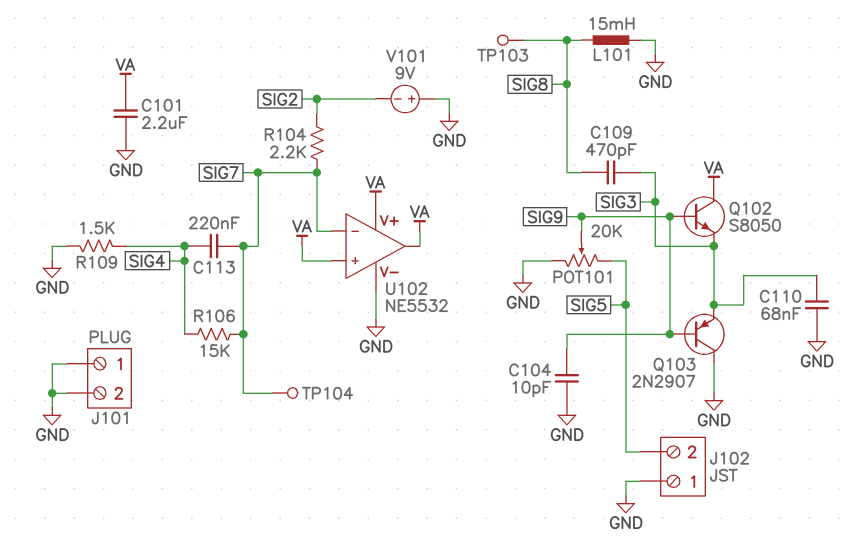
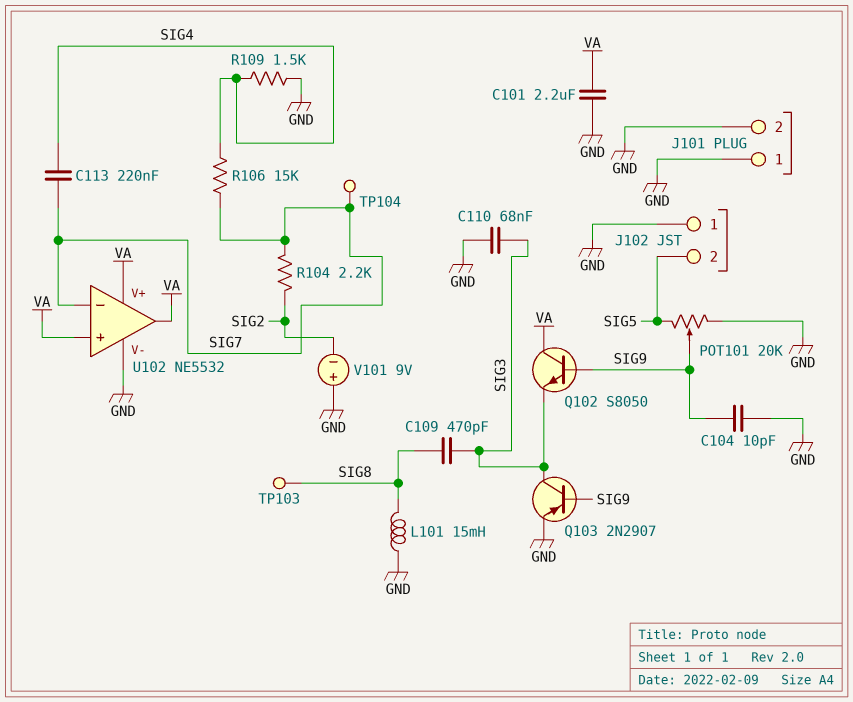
Q103: PNP 2N2907 (B SIG9, C GND, E SIG3) -> PNP 2N2907 (B SIG9, C SIG3, E GND)

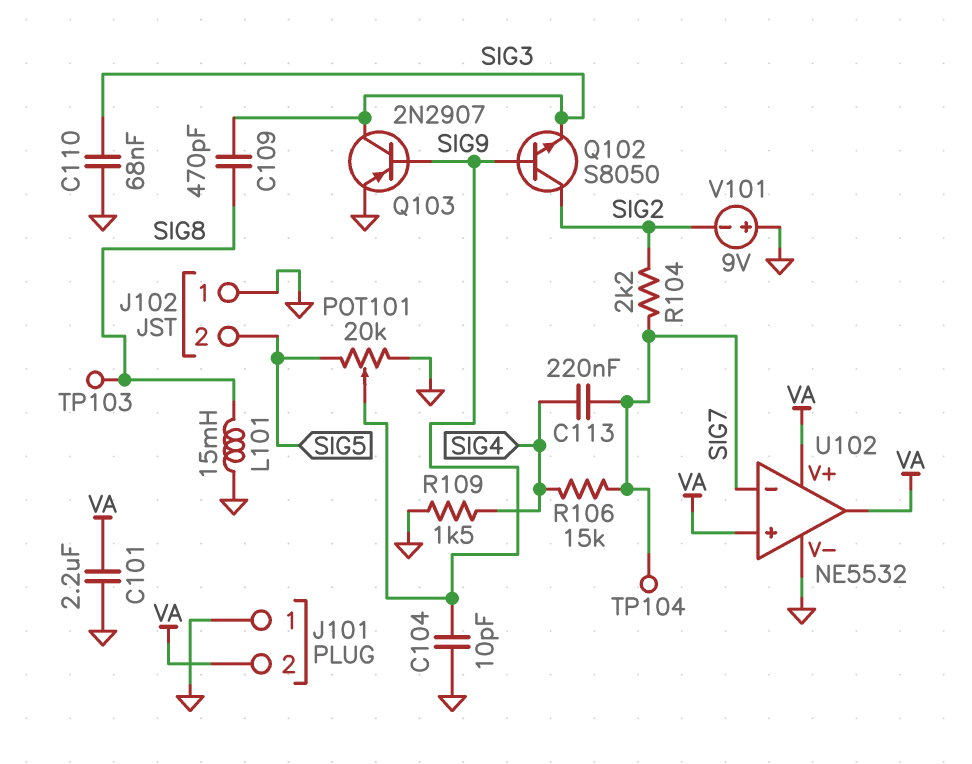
J101 pin 2: GND -> VA
Q102: NPN S8050 (B SIG9, C VA, E SIG3) -> NPN S8050 (B SIG9, C SIG2, E SIG3)

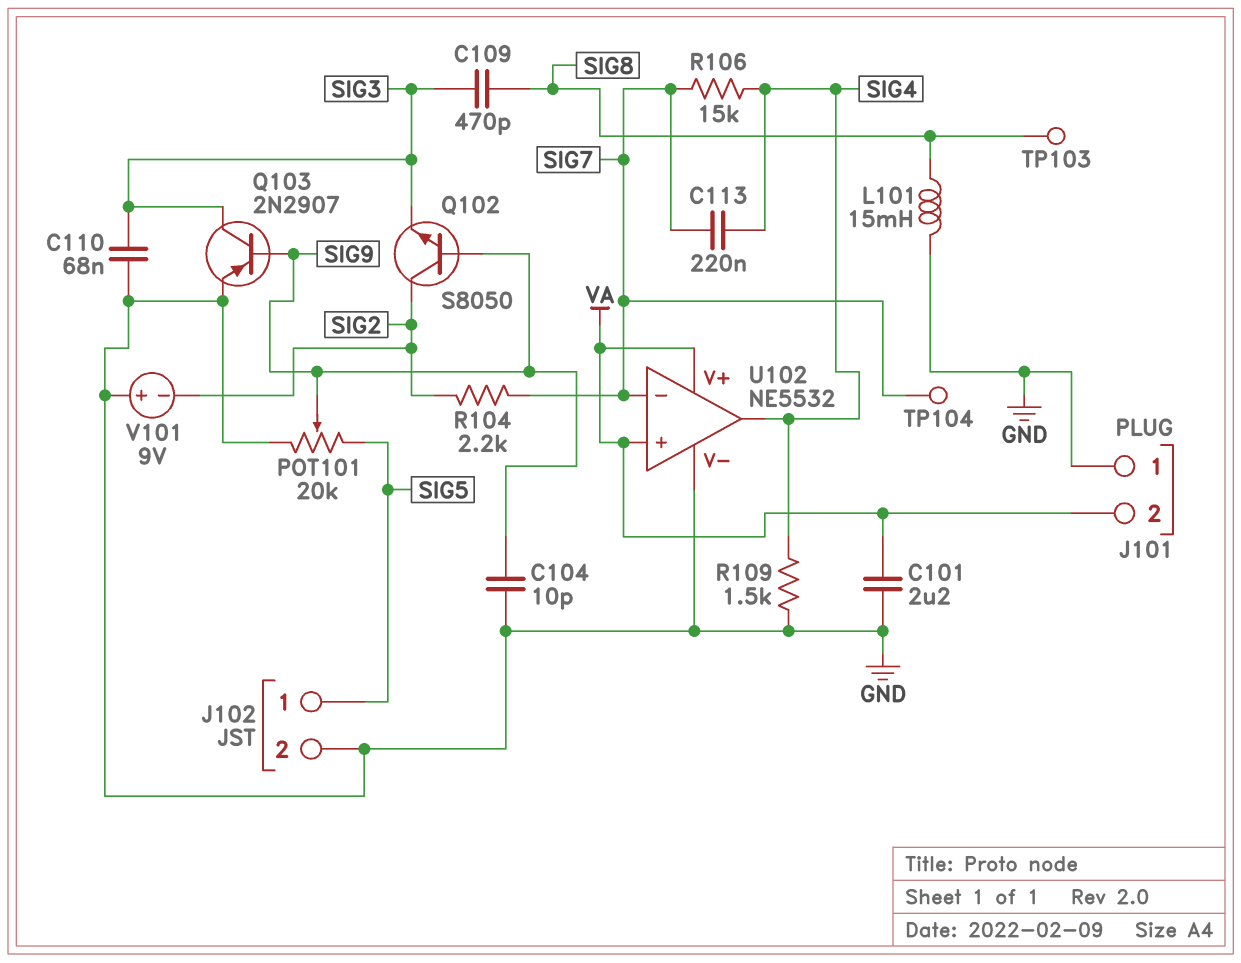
J102 pin 1: GND -> SIG5
J102 pin 2: SIG5 -> GND
U102 pin out: VA -> SIG4

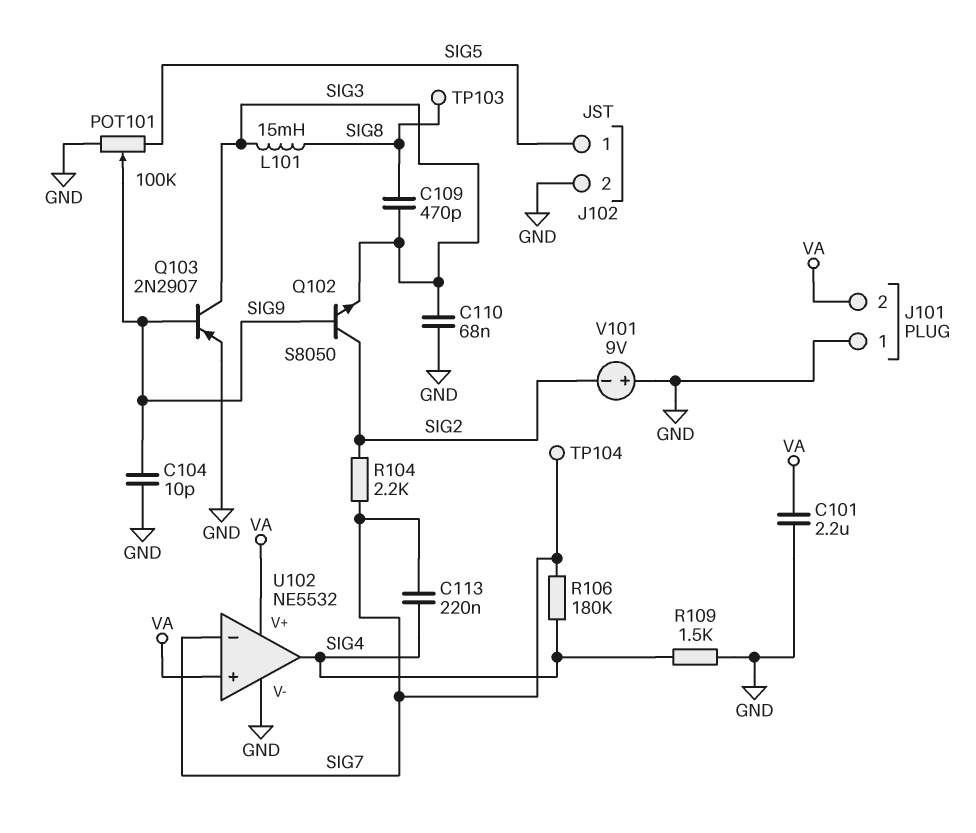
L101: 15mH (GND, SIG8) -> 15mH (SIG3, SIG8)
POT101: 20k (GND, SIG5, wiper SIG9) -> 100k (GND, SIG5, wiper SIG9)
R106: 15k (SIG4, SIG7) -> 180k (SIG4, SIG7)

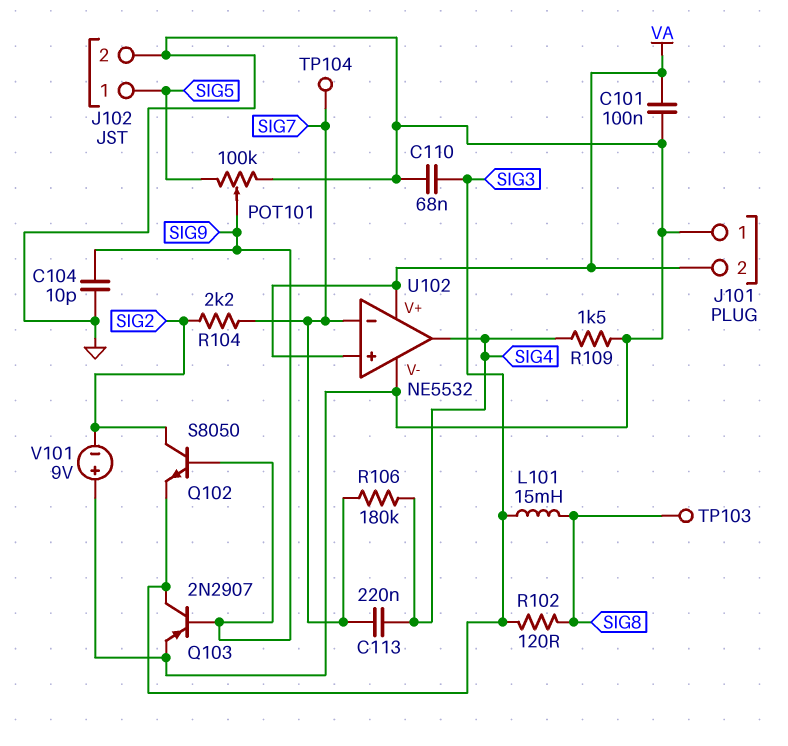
C101: 2.2uF (GND, VA) -> 100nF (GND, VA)
C109: 470pF (SIG3, SIG8) -> none
R102: none -> 120 (SIG3, SIG8)

